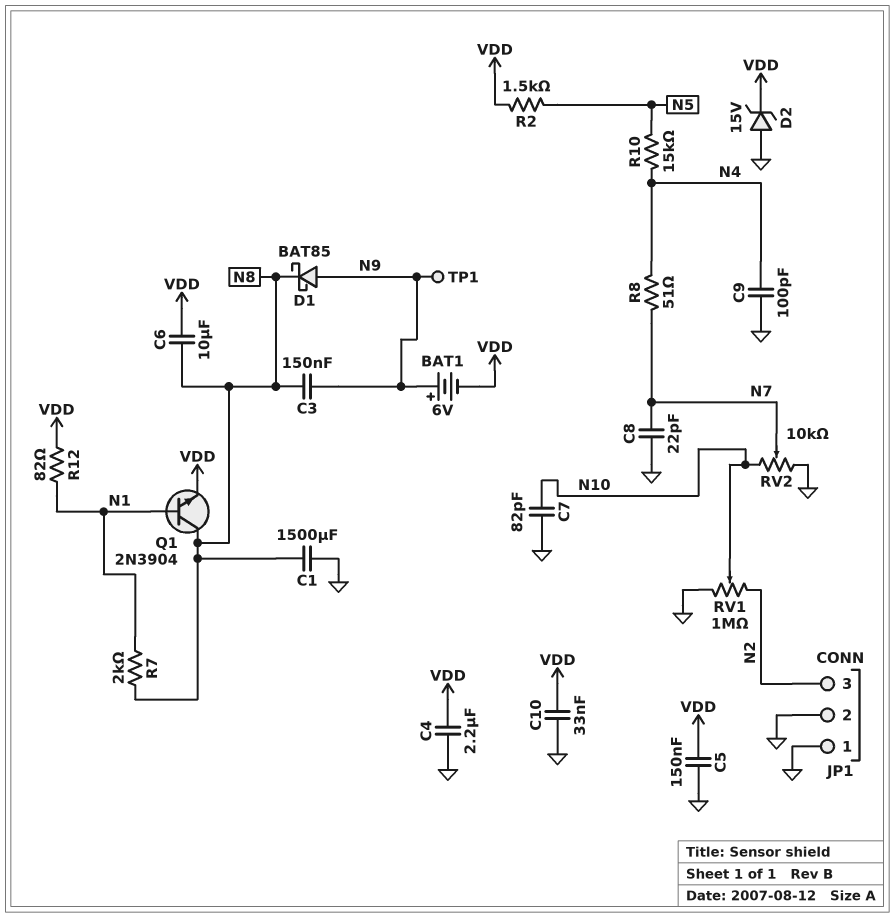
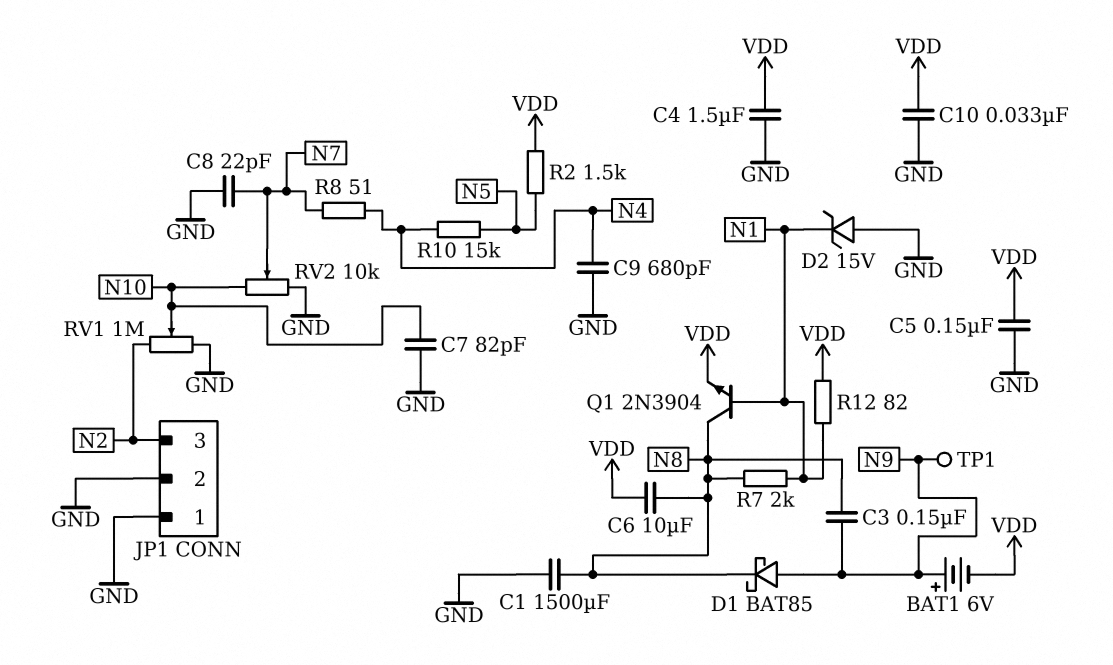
C4: 2.2uF (GND, VDD) -> 1.5uF (GND, VDD)
C9: 100pF (GND, N4) -> 680pF (GND, N4)
D2: zener 15V (A GND, K VDD) -> zener 15V (A GND, K N1)

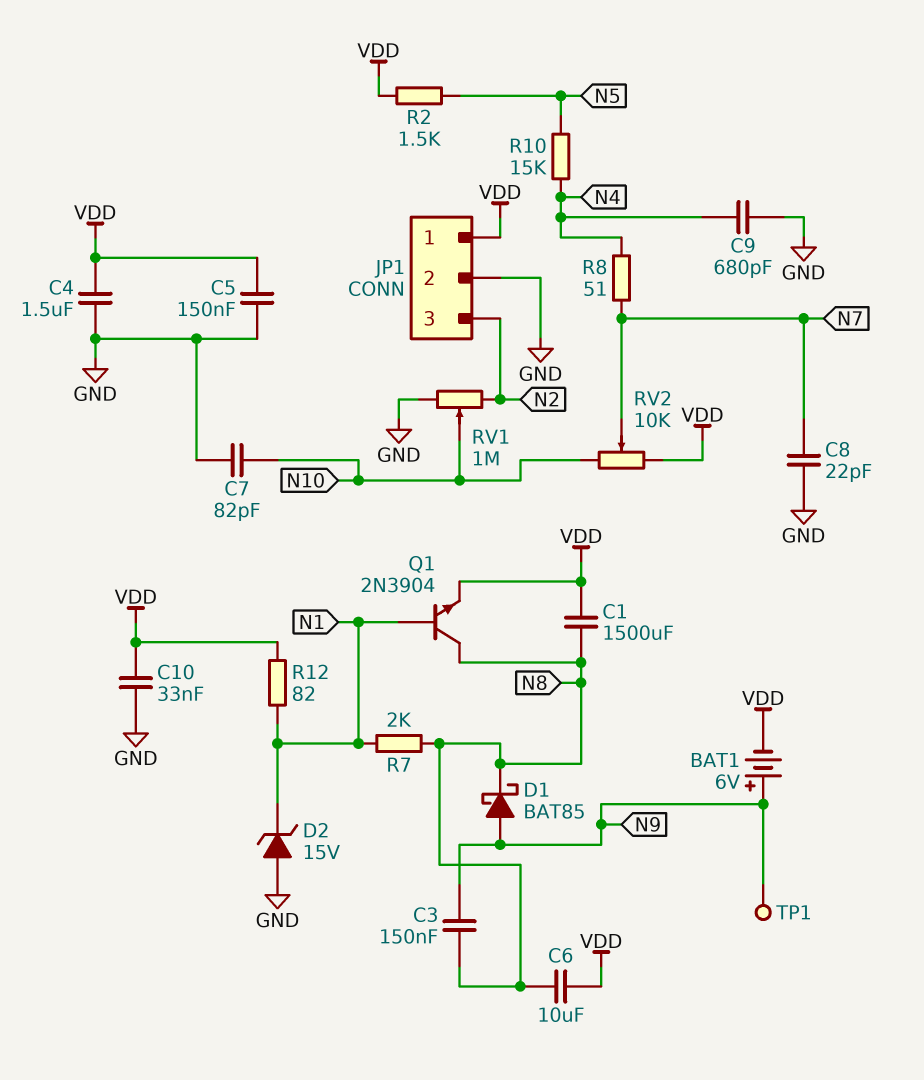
C1: 1500uF (GND, N8) -> 1500uF (N8, VDD)
JP1 pin 1: GND -> VDD
RV2: 10k (GND, N10, wiper N7) -> 10k (N10, VDD, wiper N7)

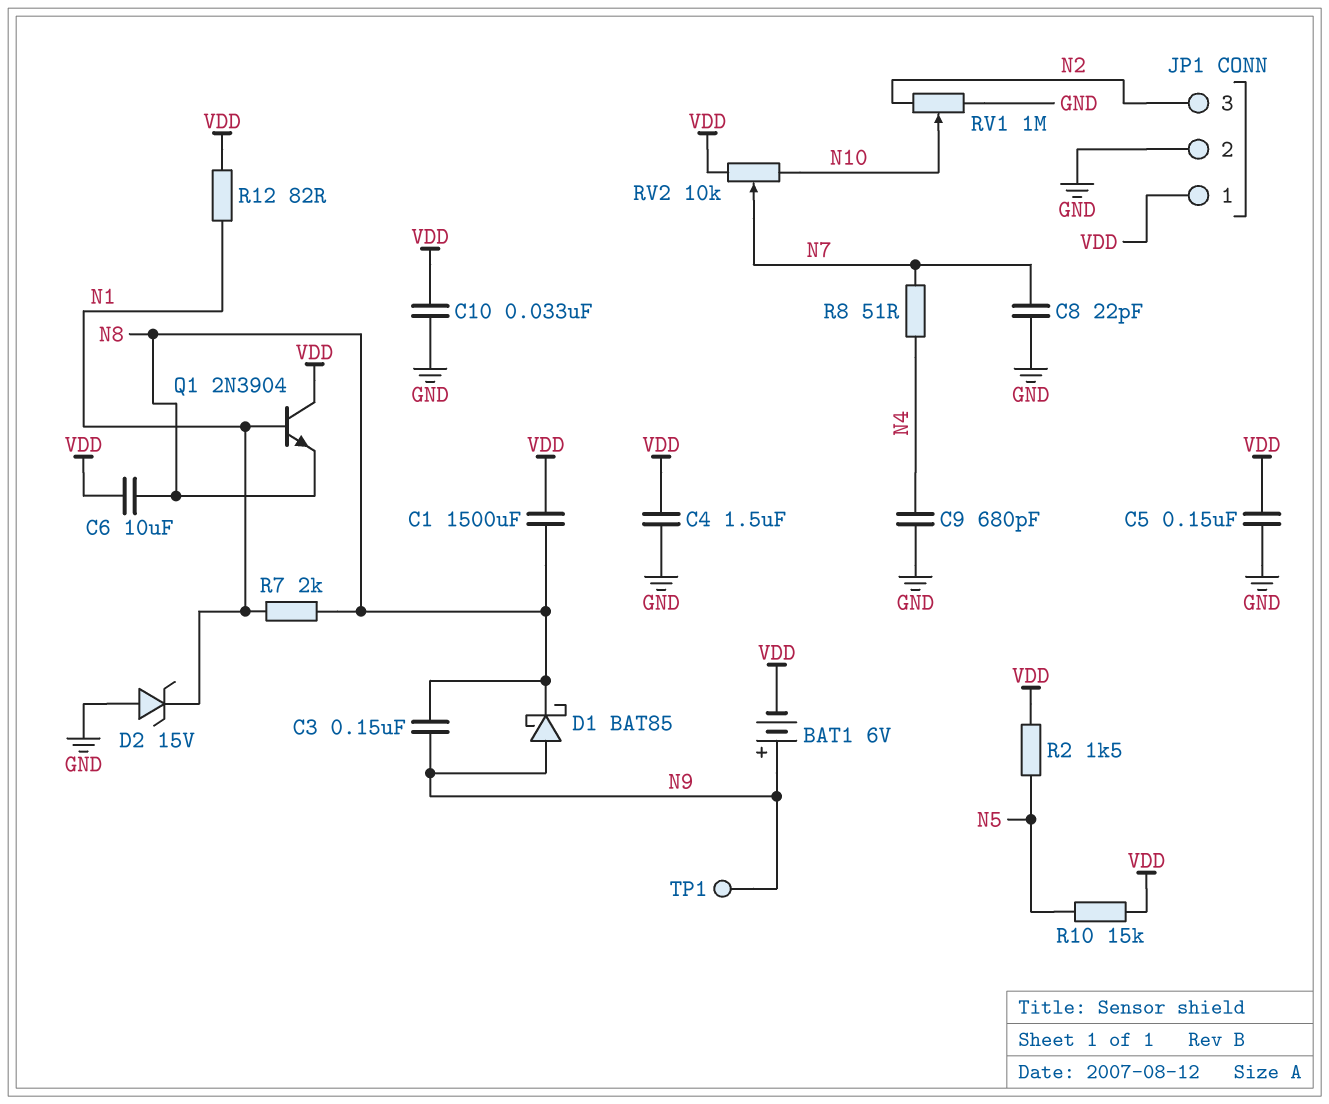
C7: 82pF (GND, N10) -> none
Q1: NPN 2N3904 (B N1, C N8, E VDD) -> NPN 2N3904 (B N1, C VDD, E N8)
R10: 15k (N4, N5) -> 15k (N5, VDD)

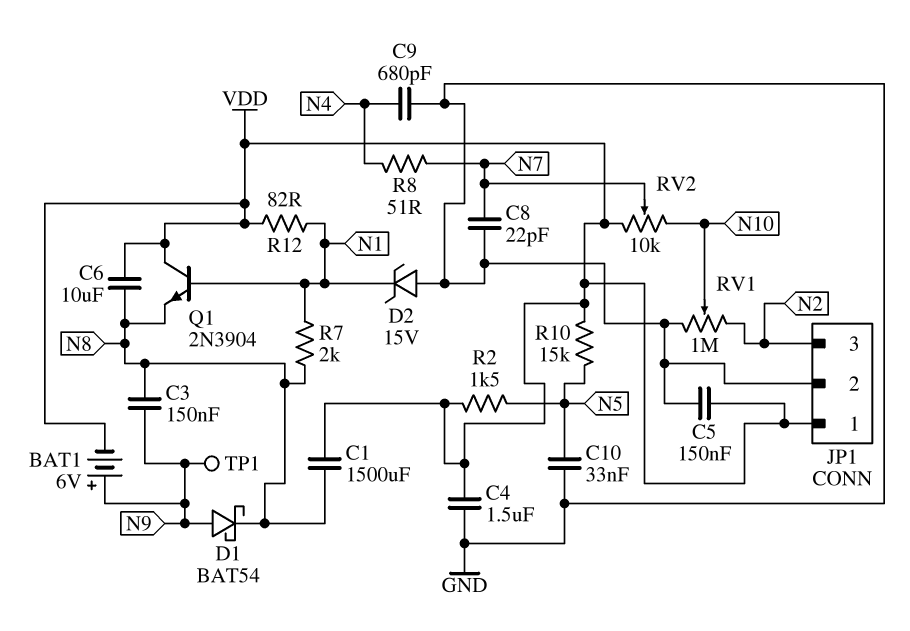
C10: 33nF (GND, VDD) -> 33nF (GND, N5)
D1: schottky BAT85 (A N9, K N8) -> schottky BAT54 (A N9, K N8)

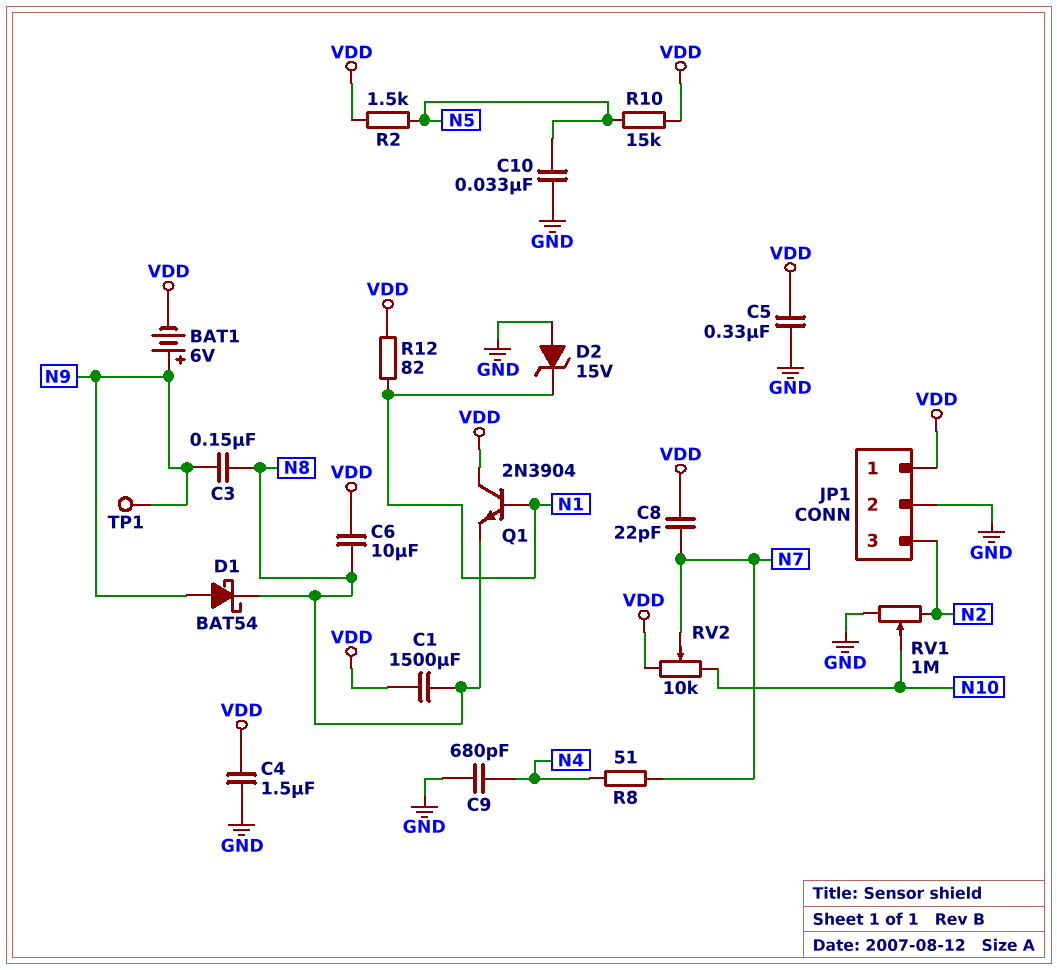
C5: 150nF (GND, VDD) -> 330nF (GND, VDD)
C8: 22pF (GND, N7) -> 22pF (N7, VDD)
R7: 2k (N1, N8) -> none

